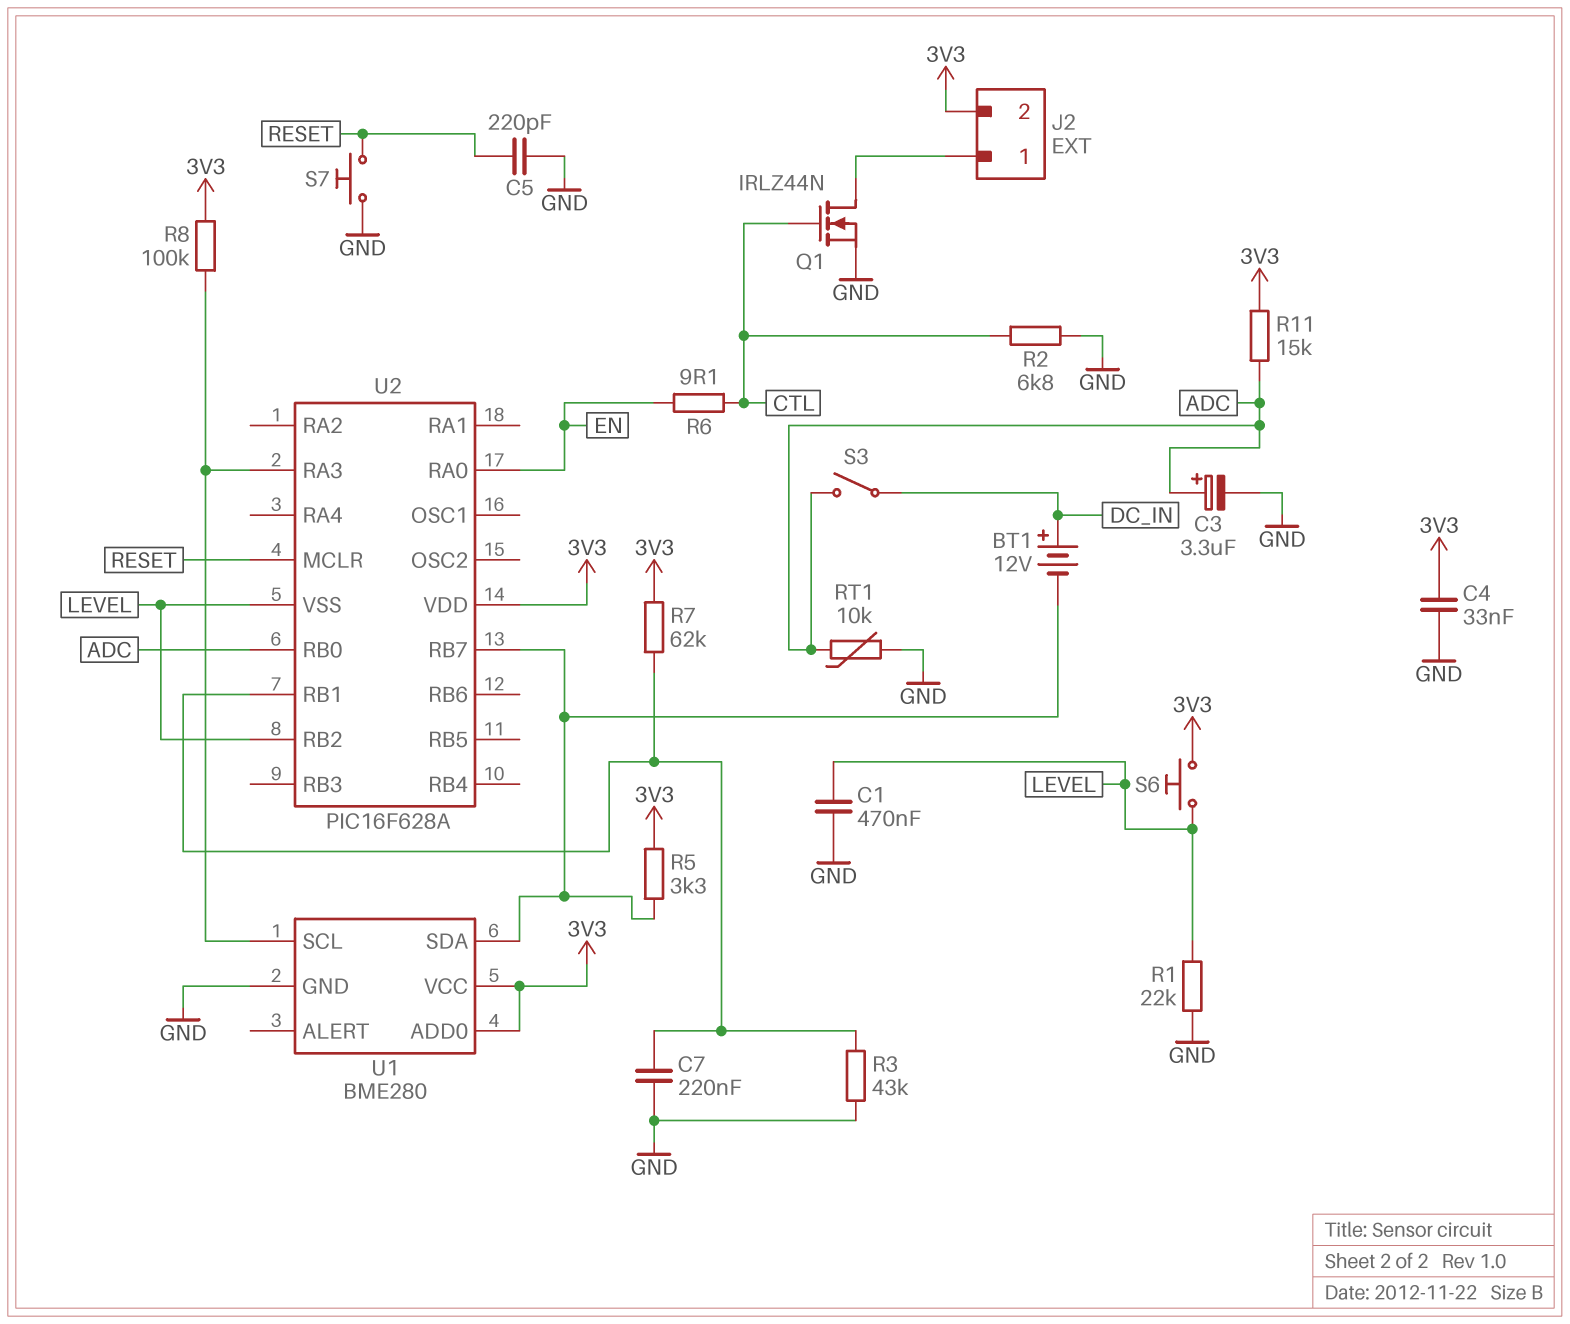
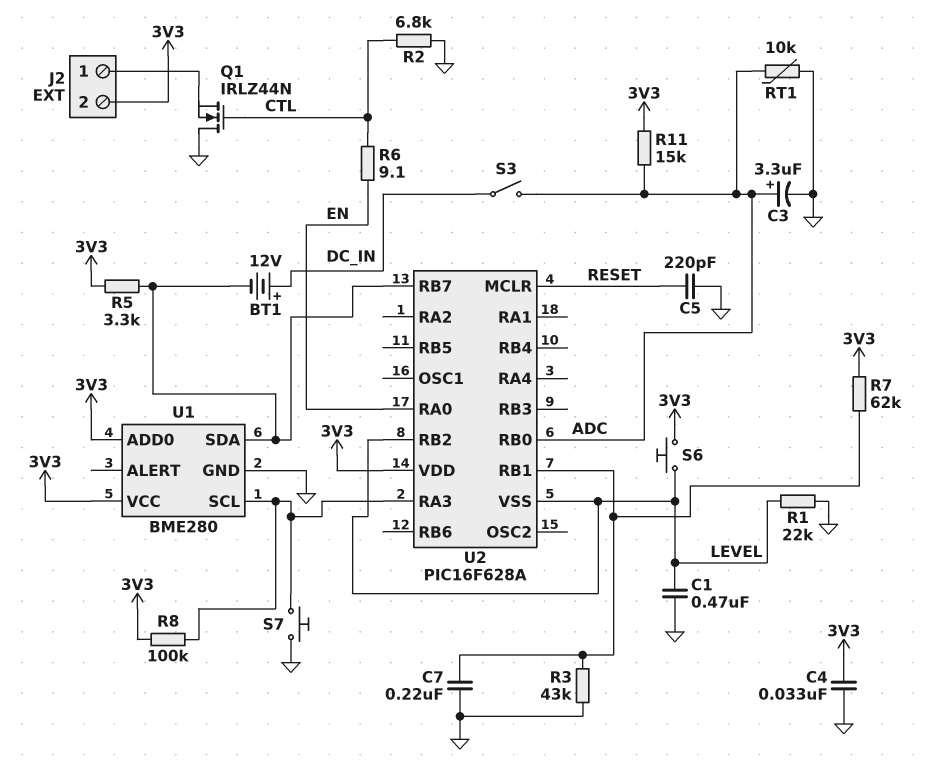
Q1: NMOS IRLZ44N (G CTL, D J2/1, S GND) -> NMOS IRLZ44N (G CTL, D GND, S J2/1)
S7: button (GND, RESET) -> button (GND, U1/SCL)

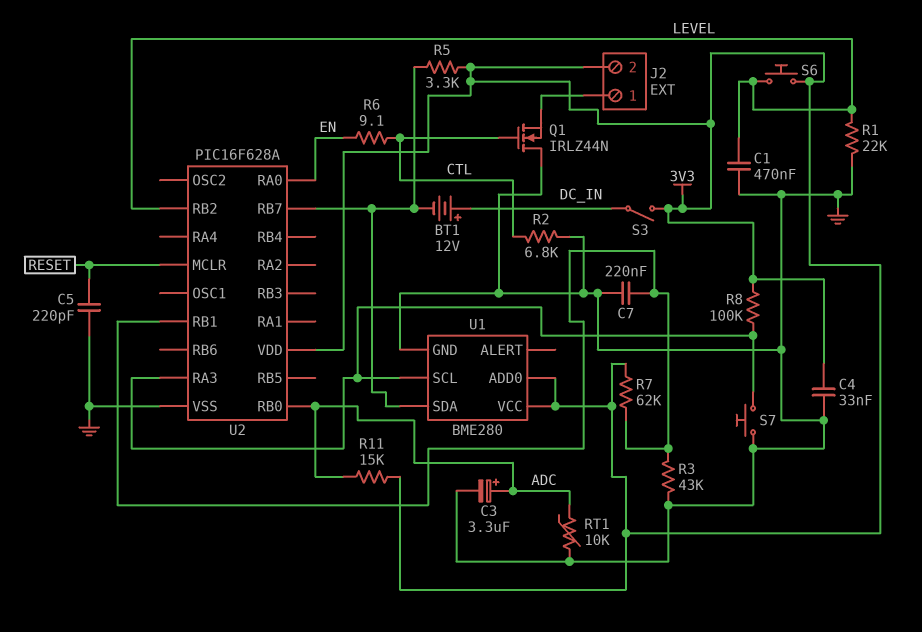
S3: switch (ADC, DC_IN) -> switch (3V3, DC_IN)
U2 pin VSS: LEVEL -> GND

